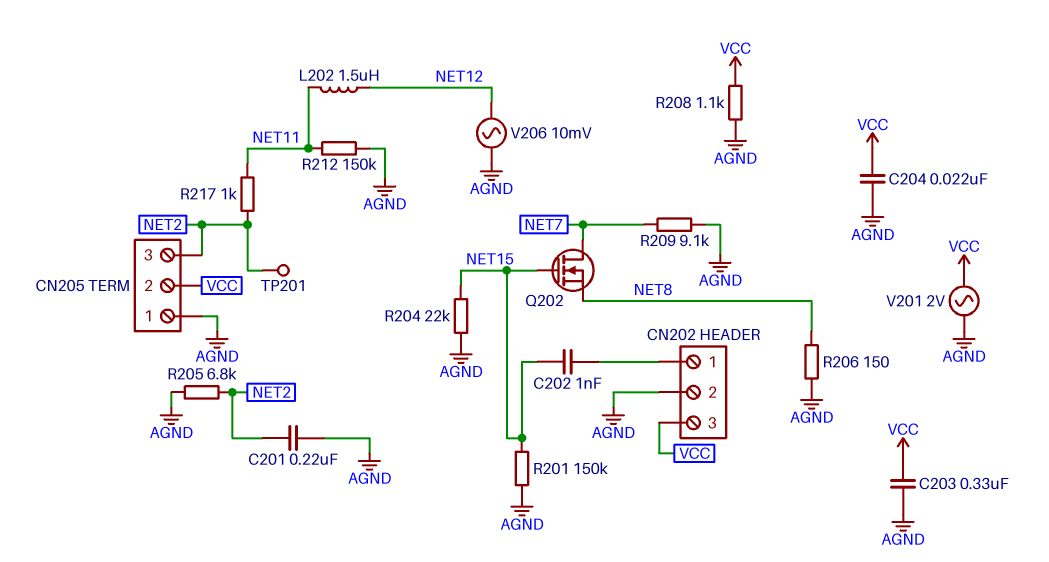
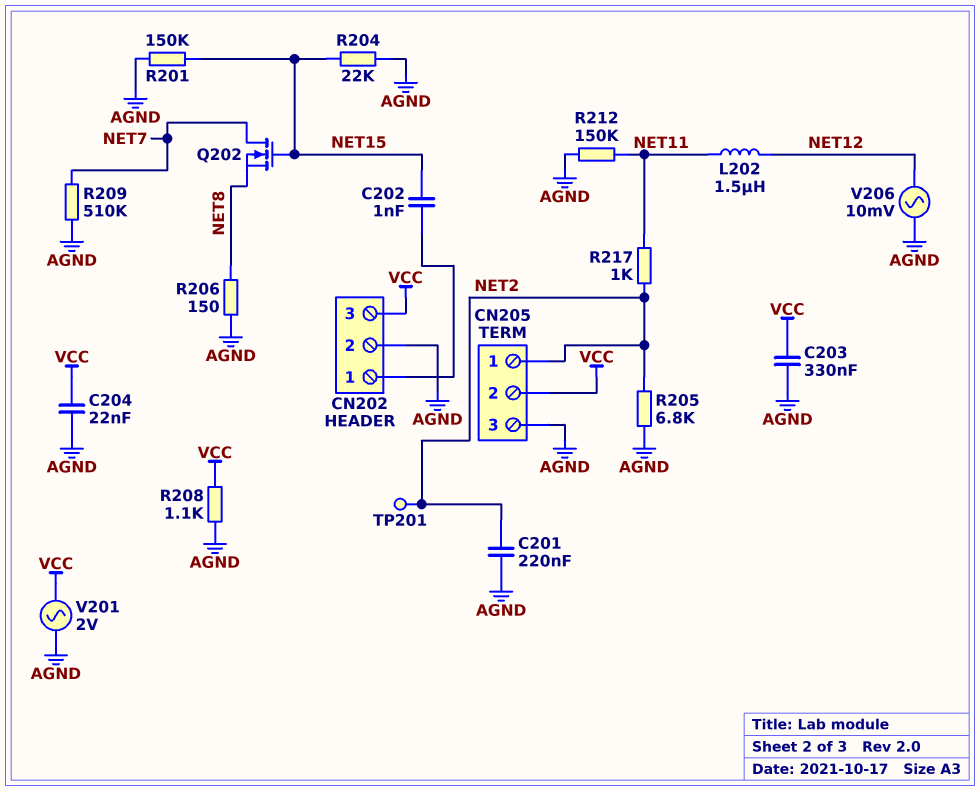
CN205 pin 1: AGND -> NET2
CN205 pin 3: NET2 -> AGND
R209: 9.1k (AGND, NET7) -> 510k (AGND, NET7)

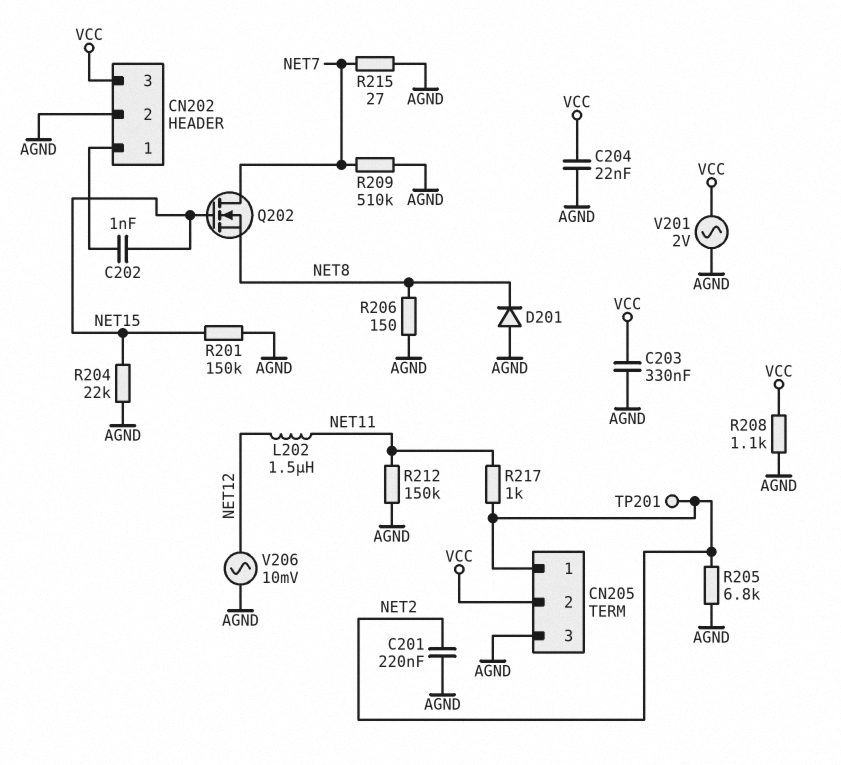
D201: none -> diode (A AGND, K NET8)
R215: none -> 27 (AGND, NET7)

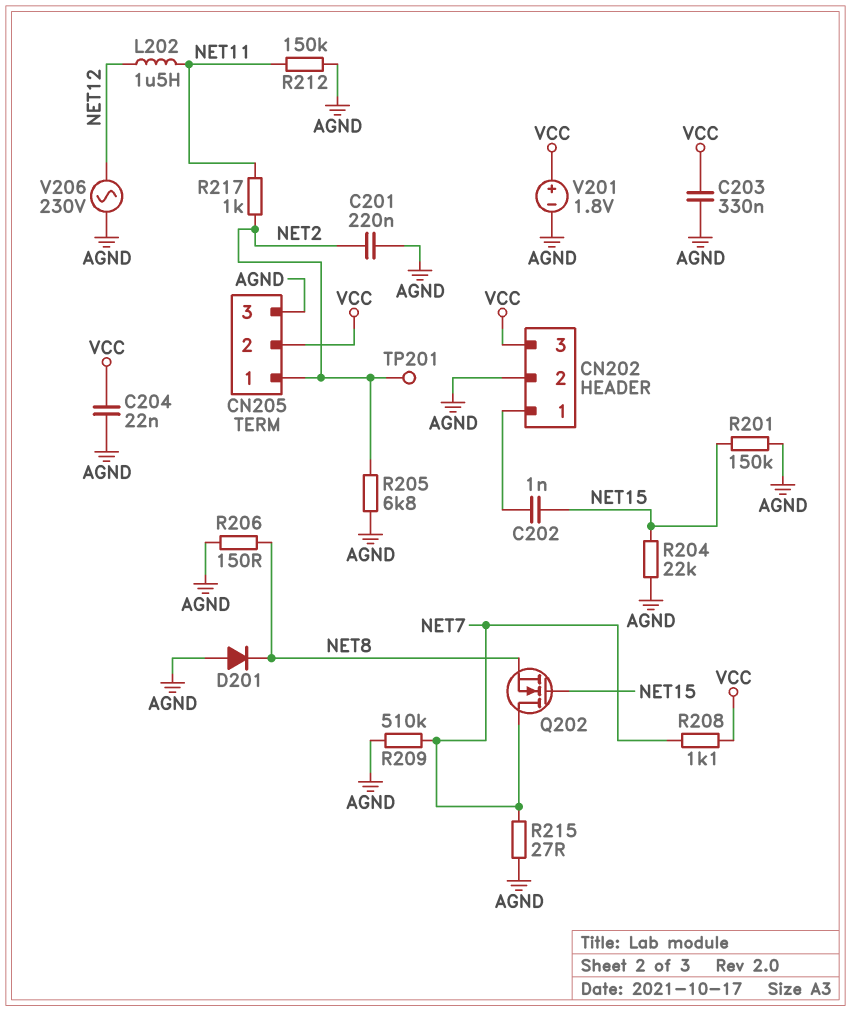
R208: 1.1k (AGND, VCC) -> 1.1k (NET7, VCC)
V201: AC 2V (AGND, VCC) -> 1.8V (plus VCC, minus AGND)
V206: AC 10mV (AGND, NET12) -> AC 230V (AGND, NET12)

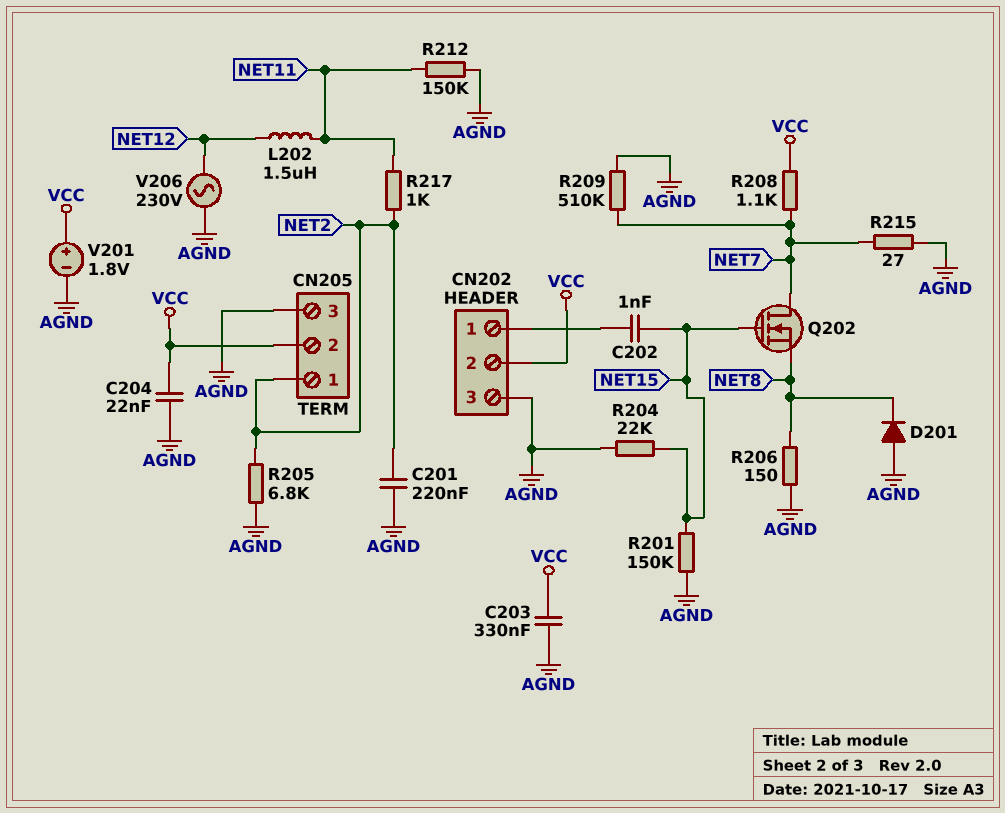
CN202 pin 2: AGND -> VCC
CN202 pin 3: VCC -> AGND
TP201: test point (NET2) -> none

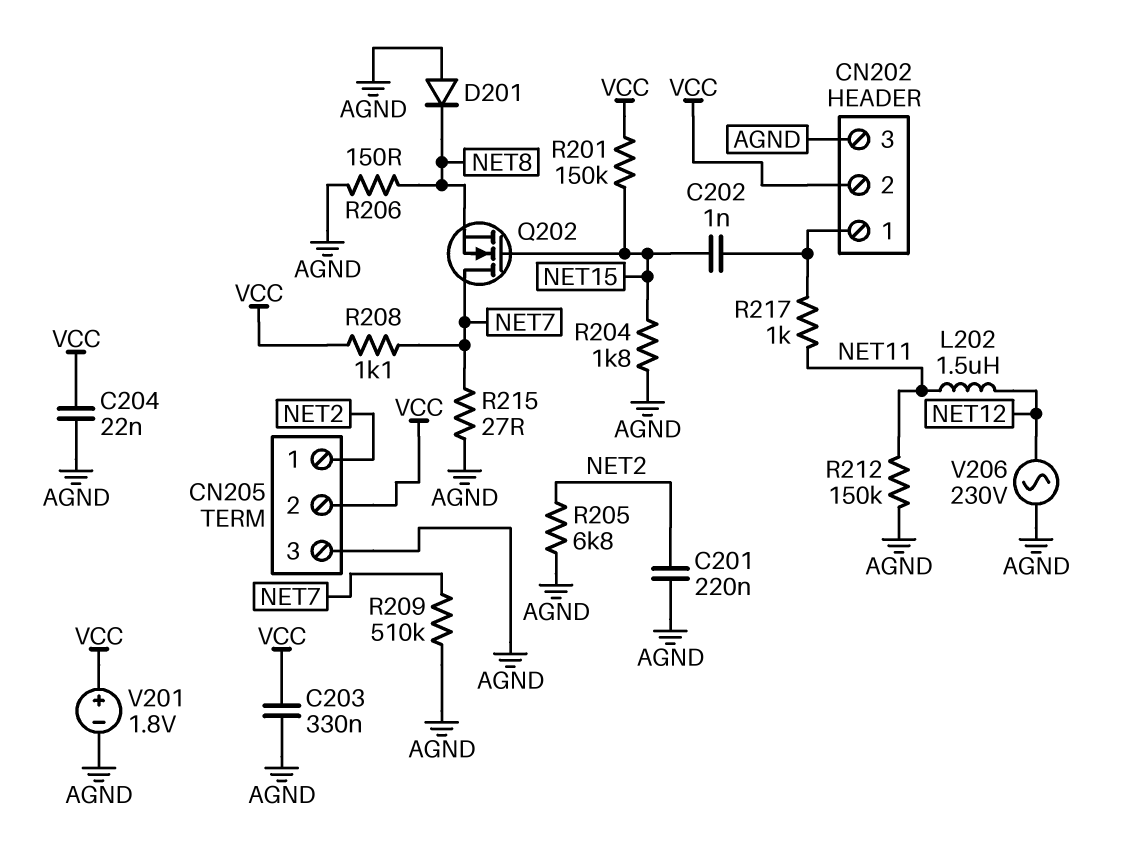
R201: 150k (AGND, NET15) -> 150k (NET15, VCC)
R204: 22k (AGND, NET15) -> 1.8k (AGND, NET15)
R217: 1k (NET2, NET11) -> 1k (CN202/1, NET11)

